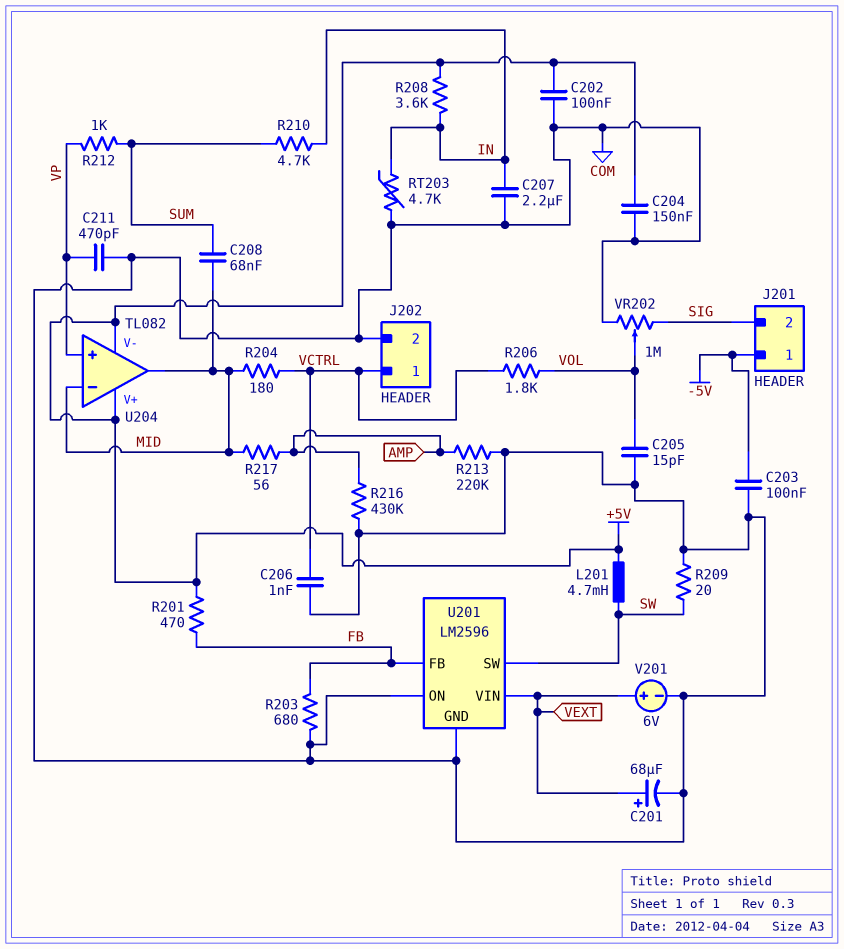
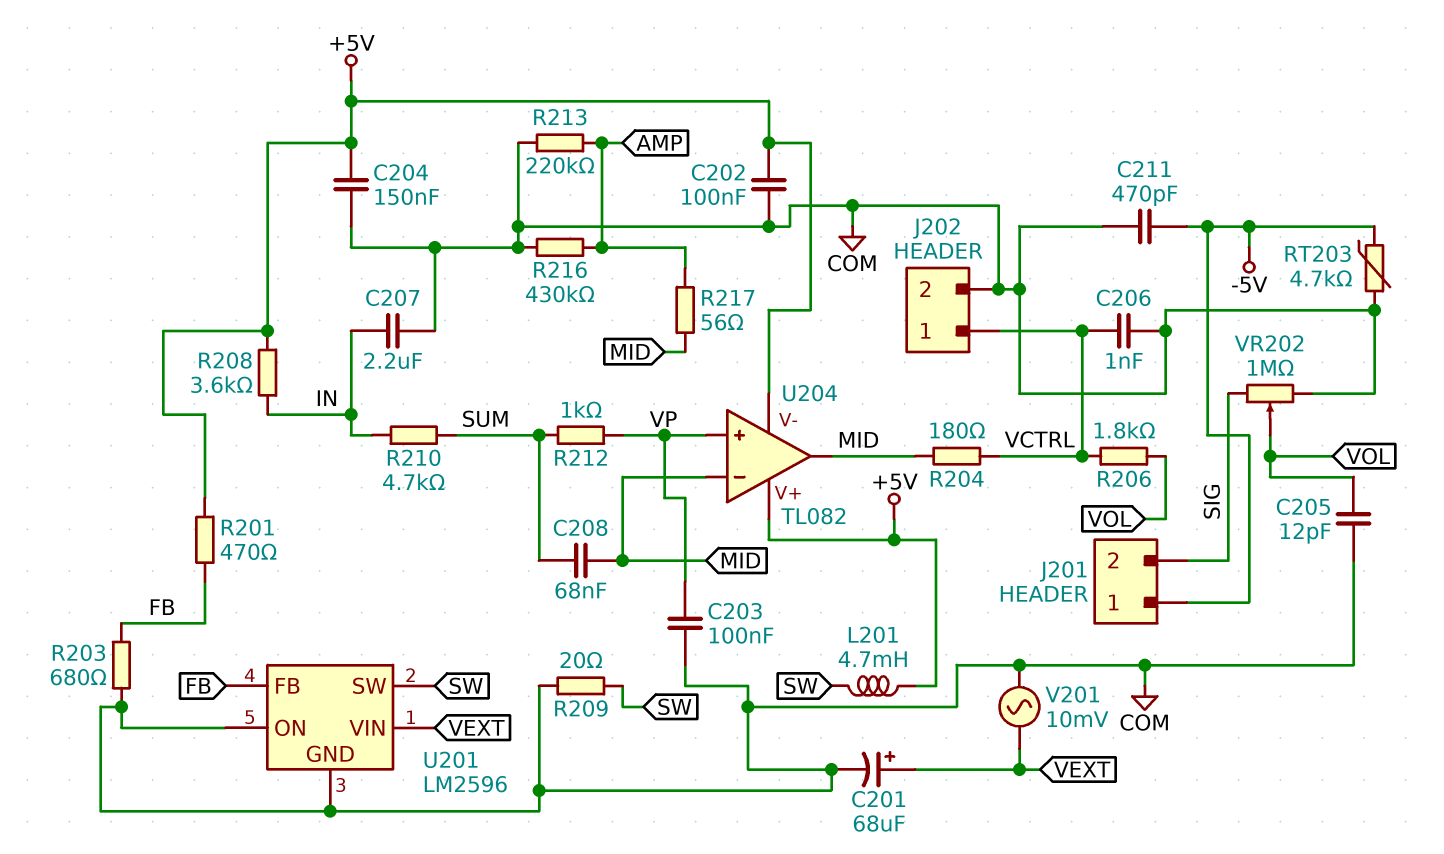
C203: 100nF (-5V, COM) -> 100nF (COM, VP)
C205: 15pF (COM, VOL) -> 12pF (COM, VOL)
C211: 470pF (COM, VP) -> 470pF (-5V, COM)
RT203: 4.7k (COM, IN) -> 4.7k (-5V, COM)
V201: 6V (plus VEXT, minus COM) -> AC 10mV (COM, VEXT)

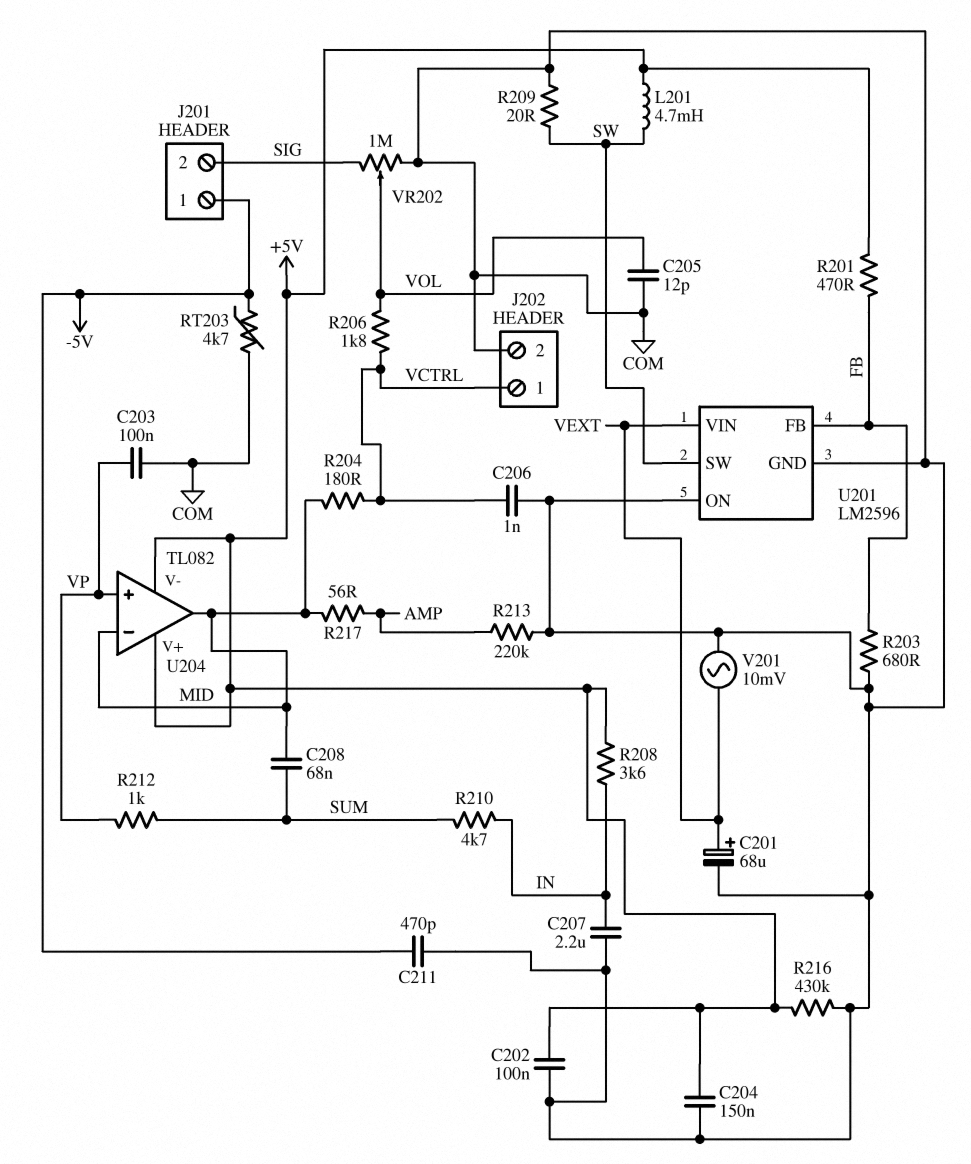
R216: 430k (AMP, COM) -> 430k (+5V, COM)

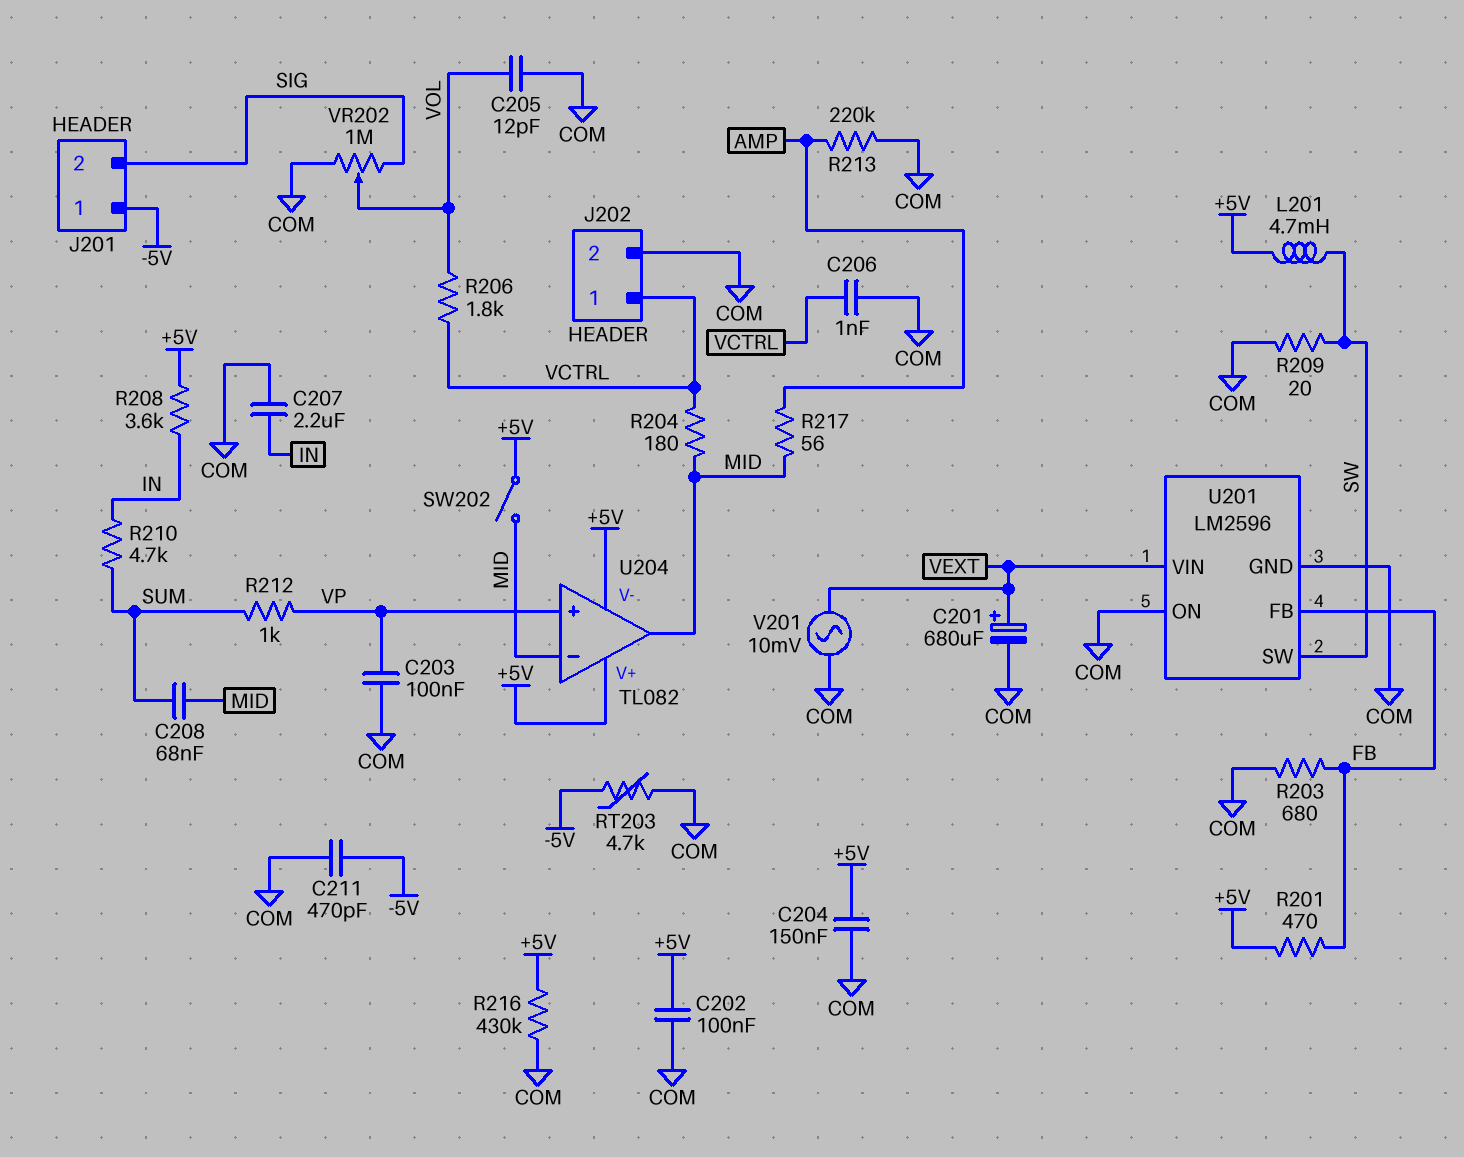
C201: 68uF (plus VEXT, minus COM) -> 680uF (plus VEXT, minus COM)
SW202: none -> switch (+5V, MID)

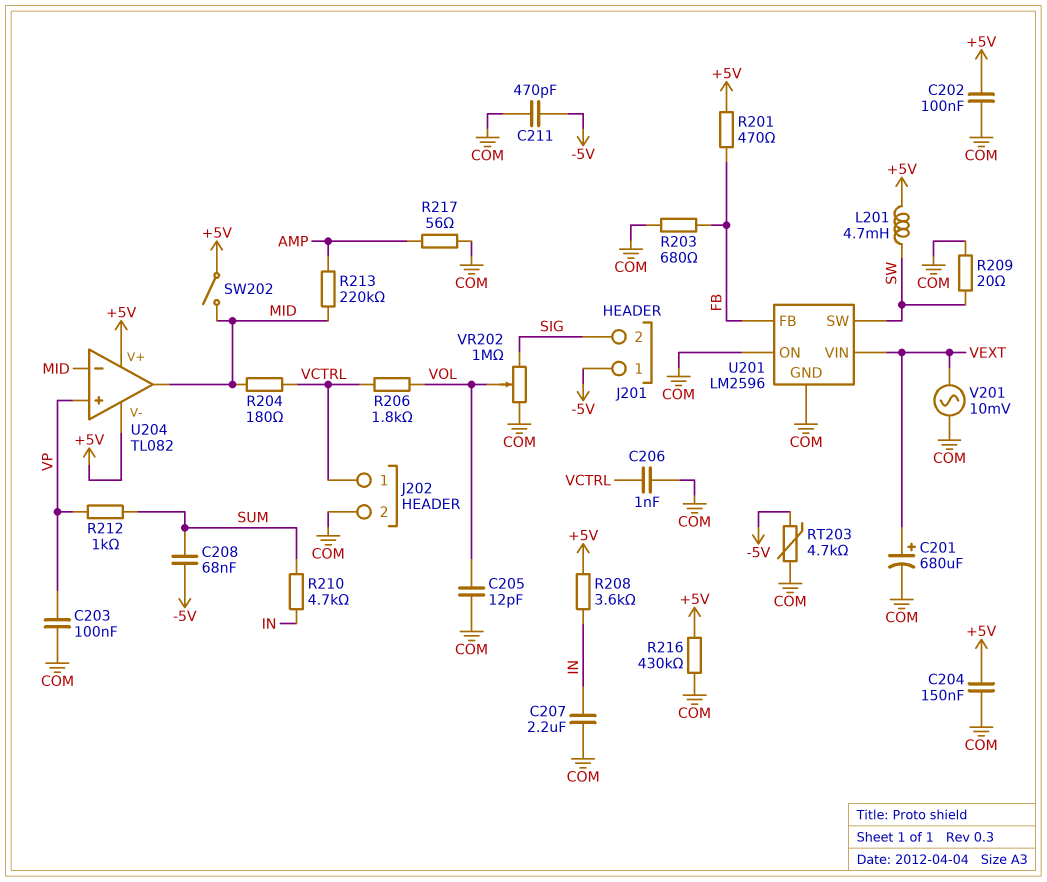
C208: 68nF (MID, SUM) -> 68nF (-5V, SUM)
R213: 220k (AMP, COM) -> 220k (AMP, MID)
R217: 56 (AMP, MID) -> 56 (AMP, COM)

